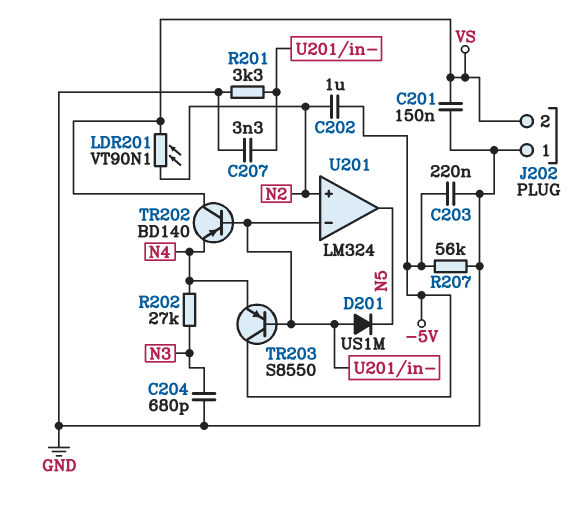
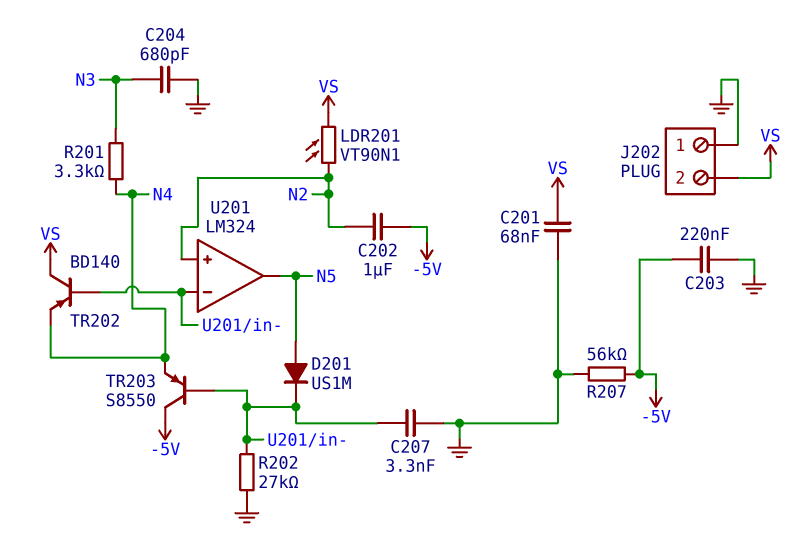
C201: 150nF (GND, VS) -> 68nF (GND, VS)
D201: diode US1M (A U201/in-, K N5) -> diode US1M (A N5, K U201/in-)
R201: 3.3k (GND, U201/in-) -> 3.3k (N3, N4)
R202: 27k (N3, N4) -> 27k (GND, U201/in-)

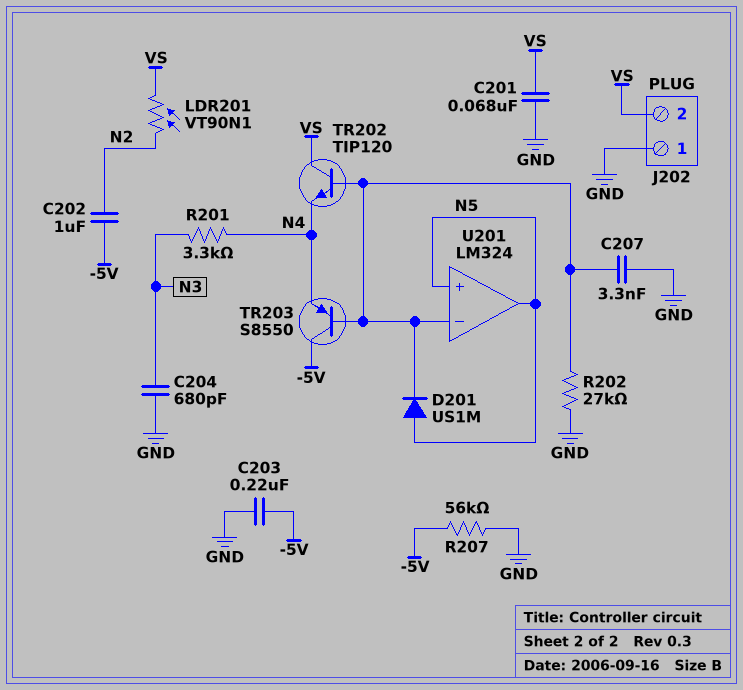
TR202: PNP BD140 (B U201/in-, C VS, E N4) -> NPN TIP120 (B U201/in-, C VS, E N4)
U201 pin in+: N2 -> N5

